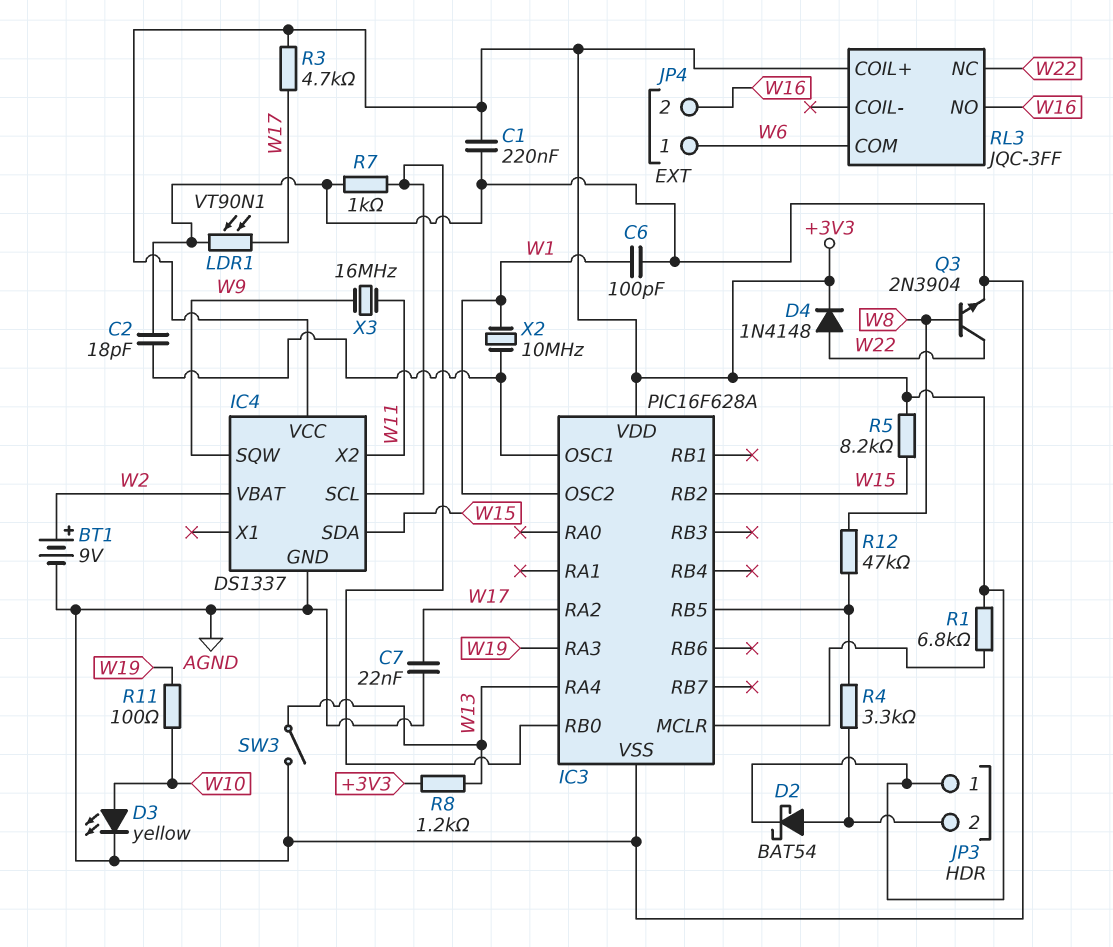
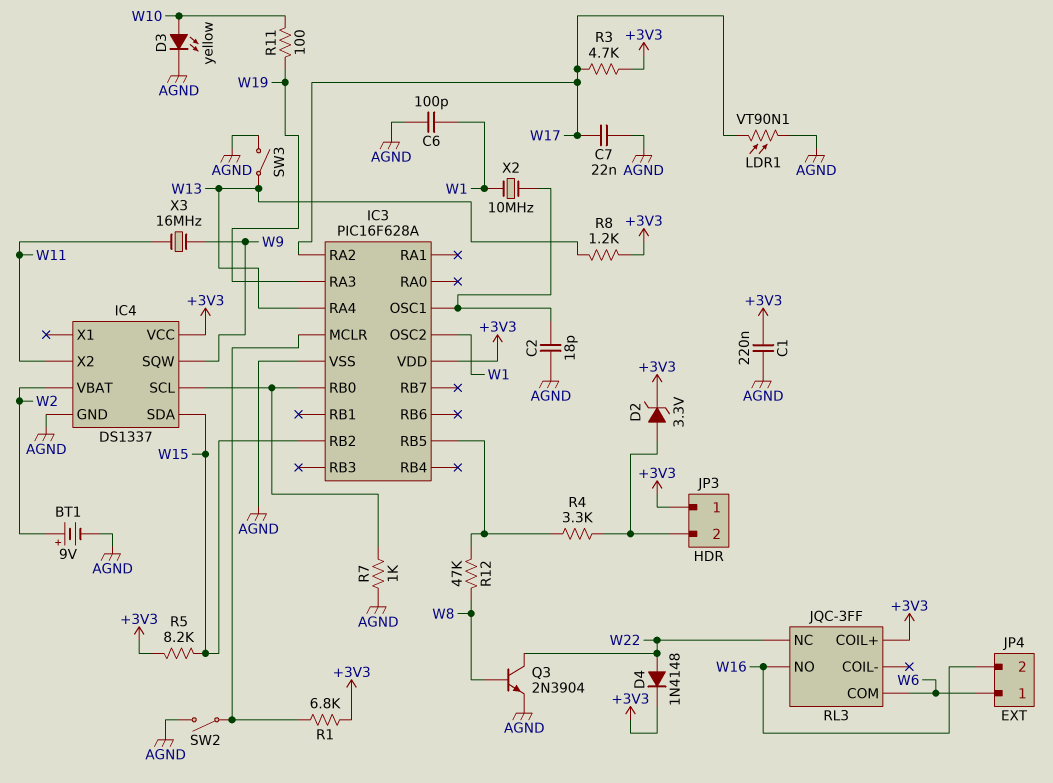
D2: schottky BAT54 (A JP3/2, K +3V3) -> zener 3.3V (A JP3/2, K +3V3)
SW2: none -> switch (AGND, IC3/MCLR)

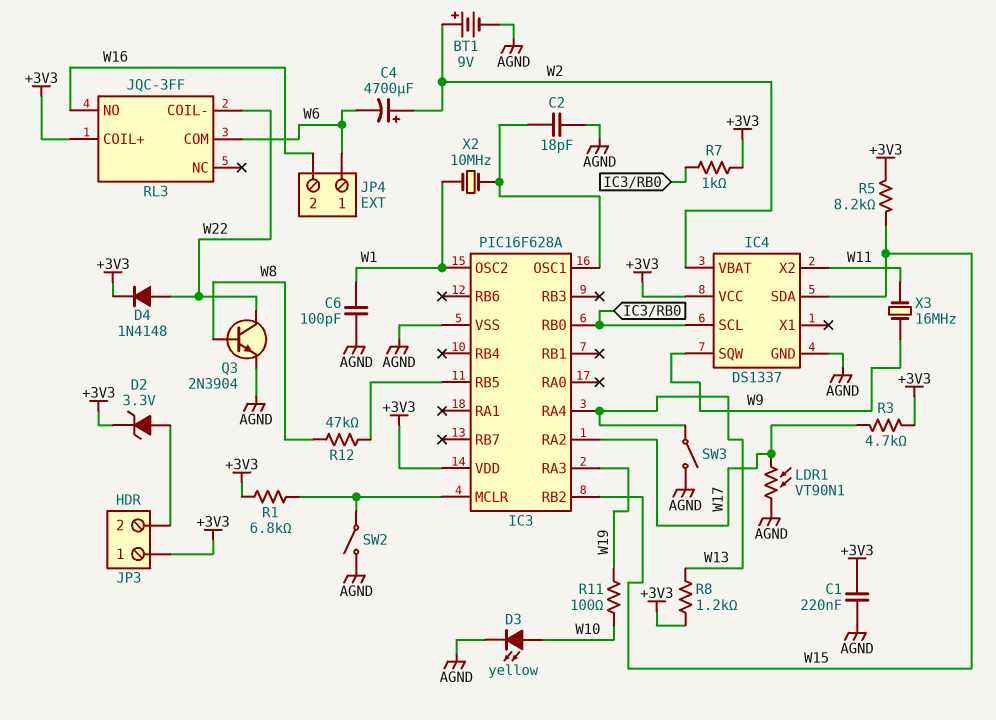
C4: none -> 4700uF (plus W2, minus W6)
C7: 22nF (AGND, W17) -> none
R4: 3.3k (IC3/RB5, JP3/2) -> none
R7: 1k (AGND, IC3/RB0) -> 1k (+3V3, IC3/RB0)
RL3 pin COIL-: none -> W22
RL3 pin NC: W22 -> none

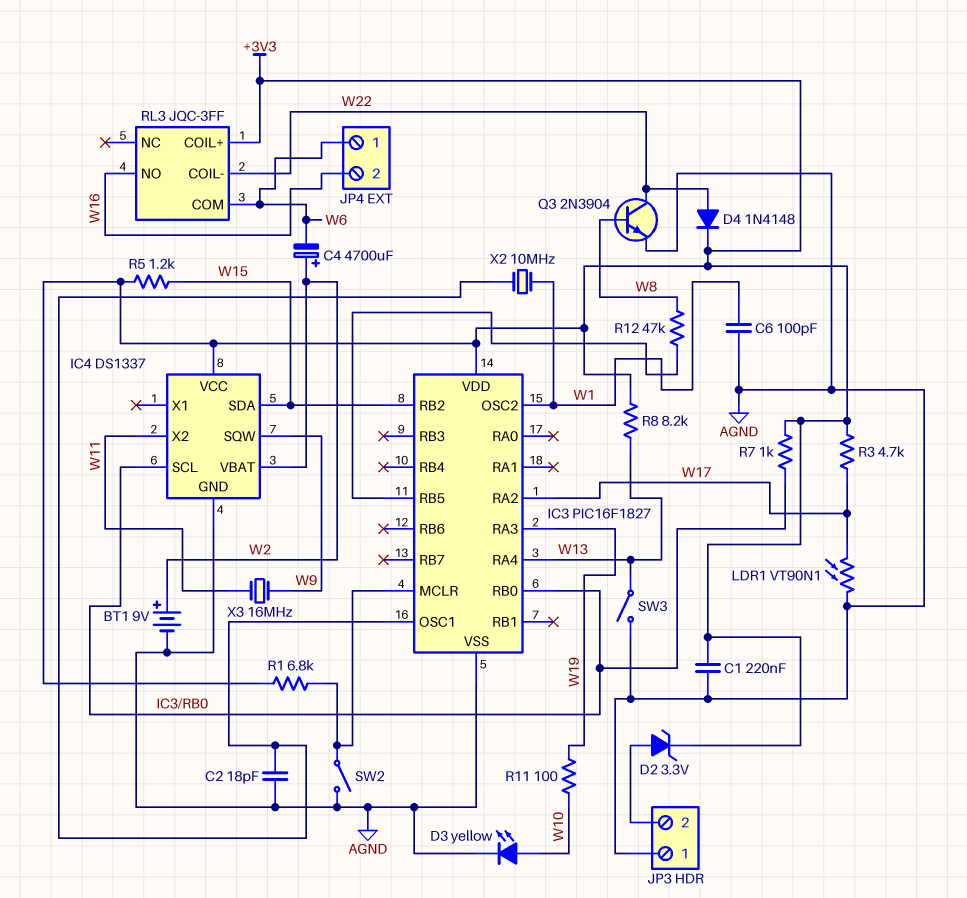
IC3: PIC16F628A -> PIC16F1827
JP3 pin 1: +3V3 -> AGND
R5: 8.2k (+3V3, W15) -> 1.2k (+3V3, W15)
R8: 1.2k (+3V3, W13) -> 8.2k (+3V3, W13)

